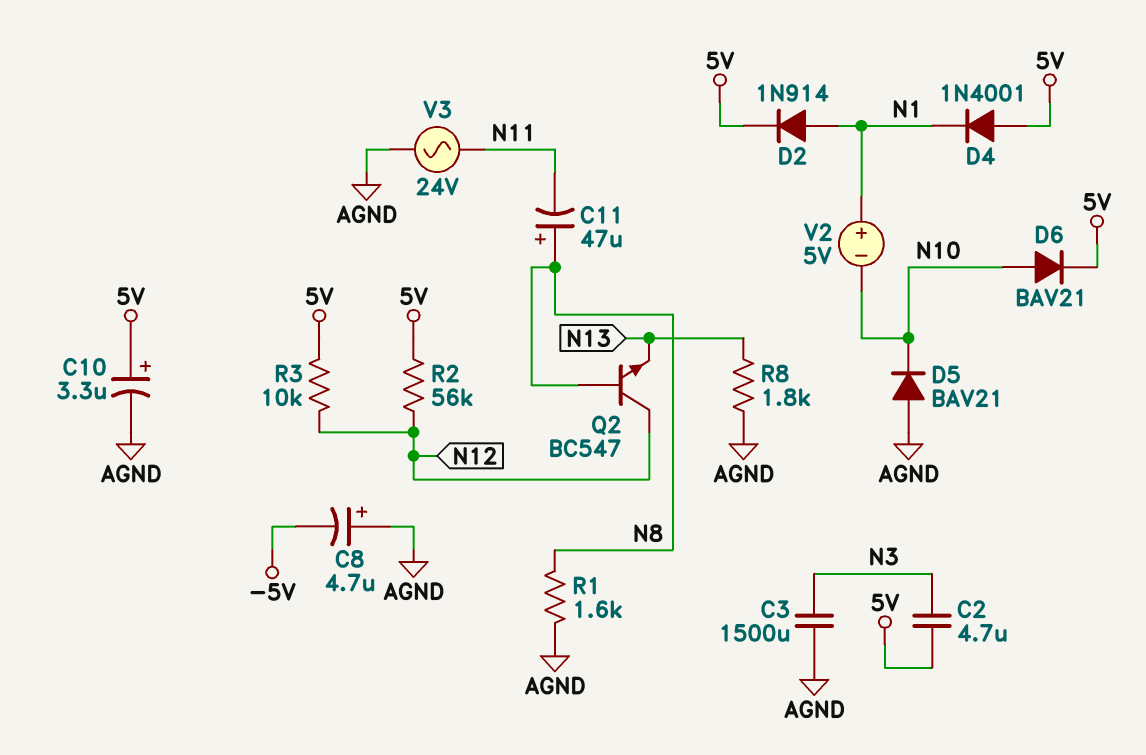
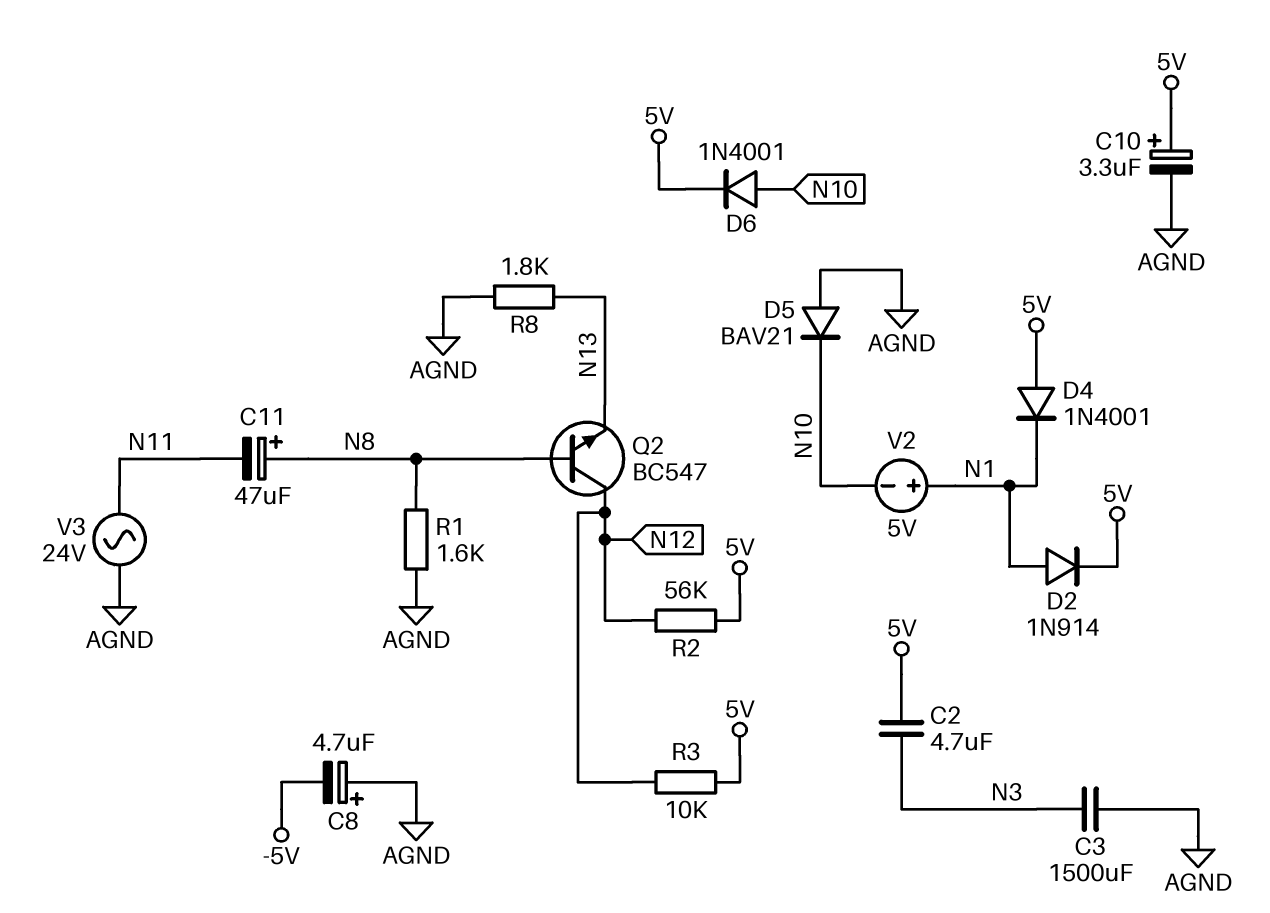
D6: diode BAV21 (A N10, K 5V) -> diode 1N4001 (A N10, K 5V)

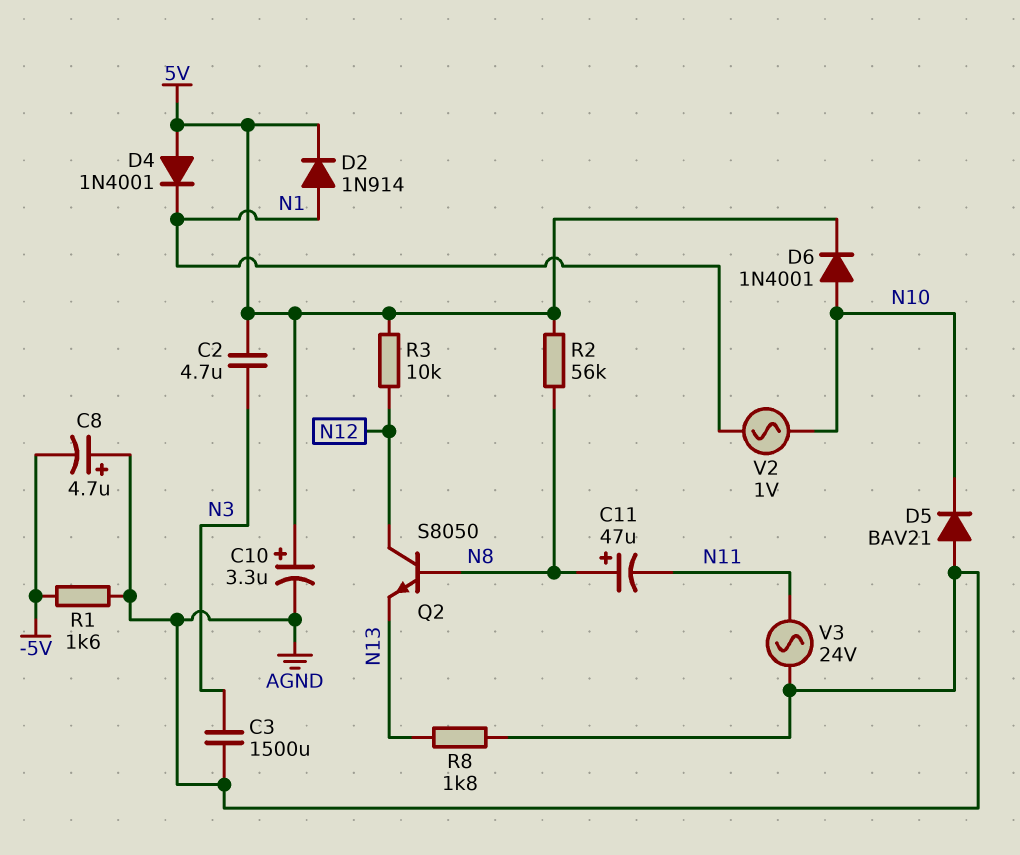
Q2: NPN BC547 (B N8, C N12, E N13) -> NPN S8050 (B N8, C N12, E N13)
R1: 1.6k (AGND, N8) -> 1.6k (-5V, AGND)
R2: 56k (5V, N12) -> 56k (5V, N8)
V2: 5V (plus N1, minus N10) -> AC 1V (N1, N10)

